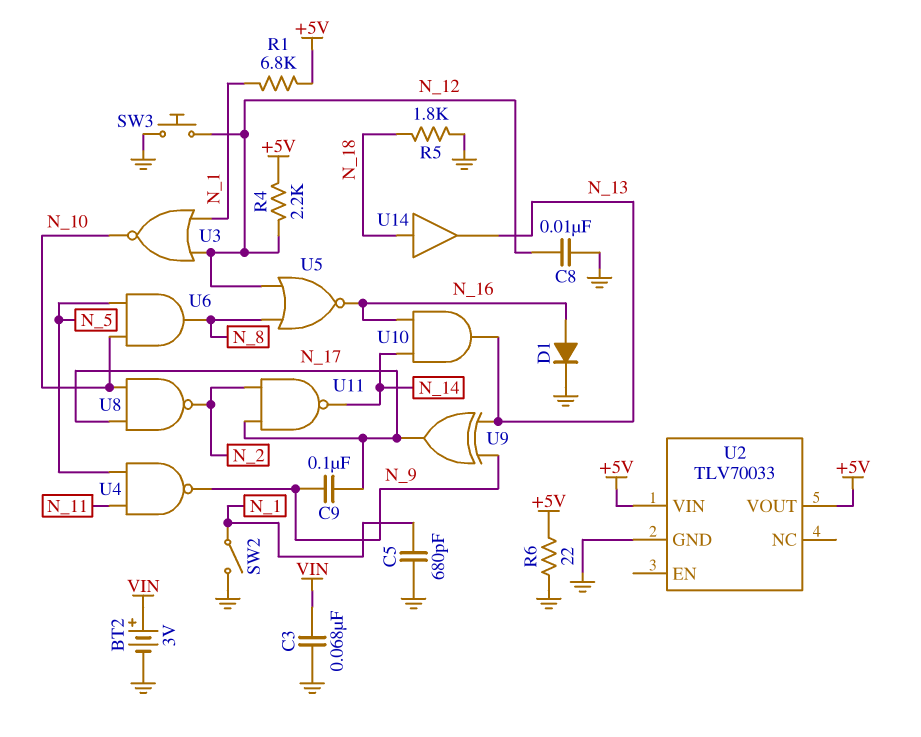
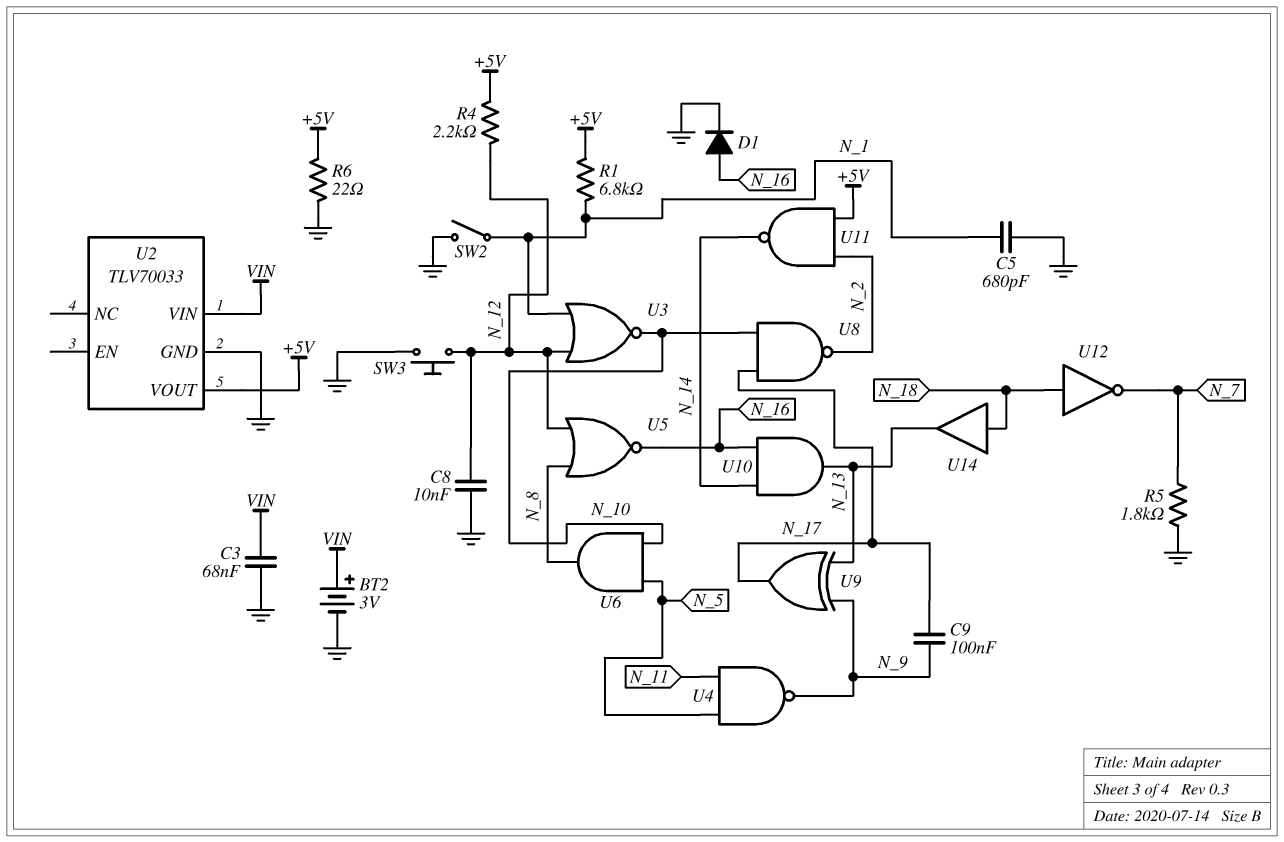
R5: 1.8k (GND, N_18) -> 1.8k (GND, N_7)
U2 pin VIN: +5V -> VIN
U11: NAND (in N_2, in N_17, out N_14) -> NAND (in +5V, in N_2, out N_14)
U12: none -> NOT (in N_18, out N_7)

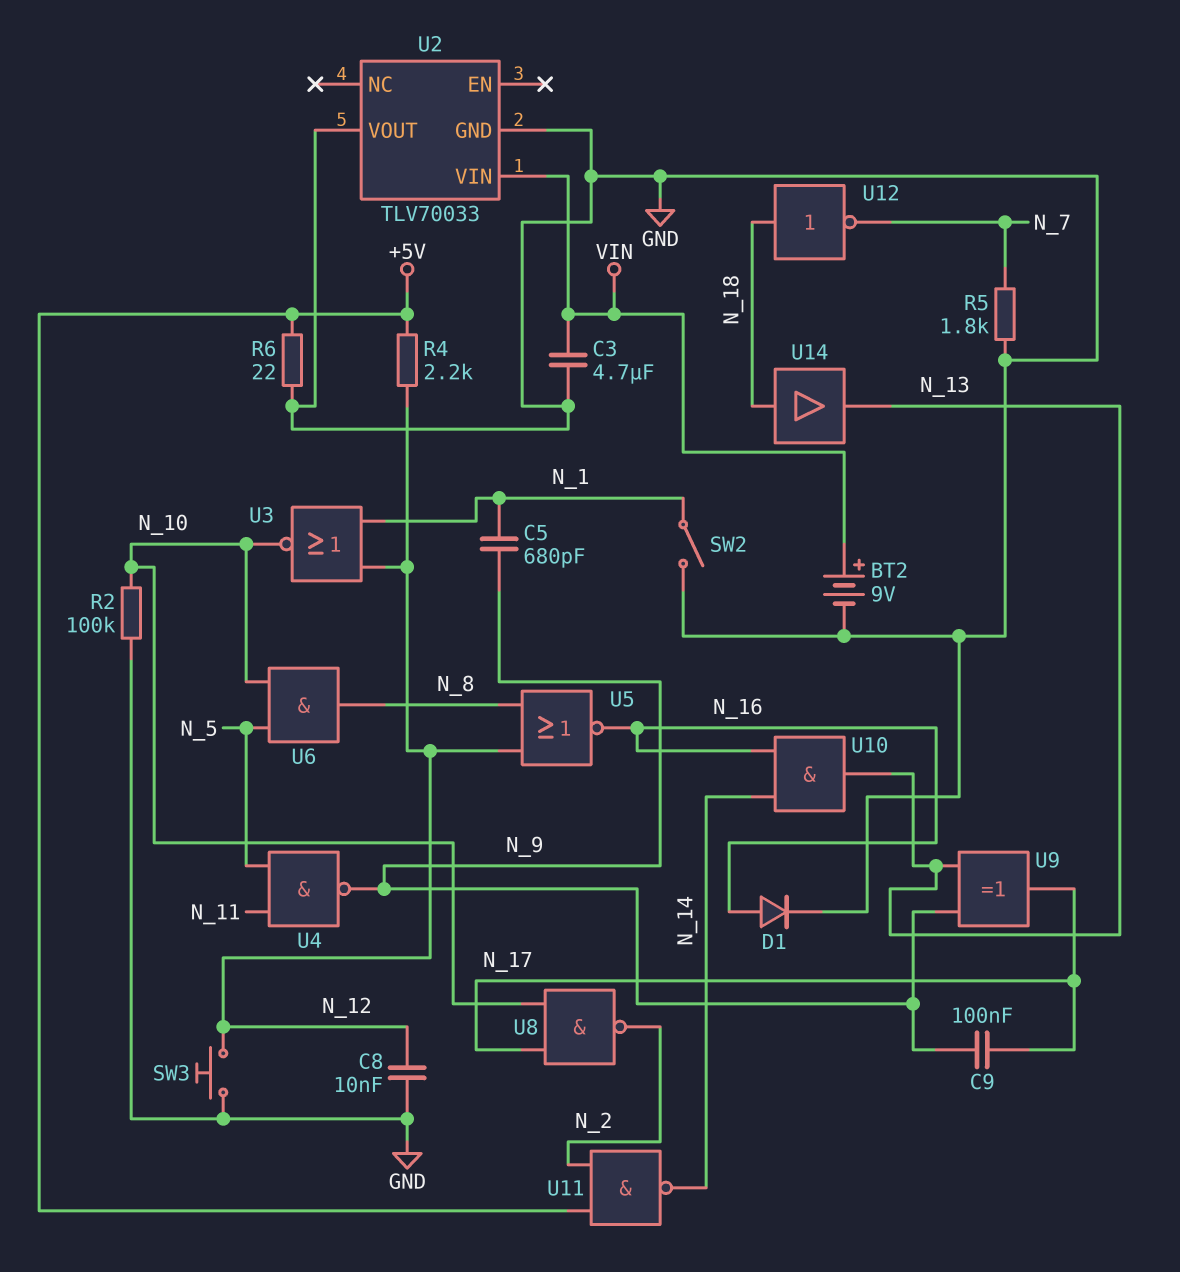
BT2: 3V (plus VIN, minus GND) -> 9V (plus VIN, minus GND)
C3: 68nF (GND, VIN) -> 4.7uF (GND, VIN)
C5: 680pF (GND, N_1) -> 680pF (N_1, N_9)
R1: 6.8k (+5V, N_1) -> none
R2: none -> 100k (GND, N_10)
U2 pin VOUT: +5V -> GND

